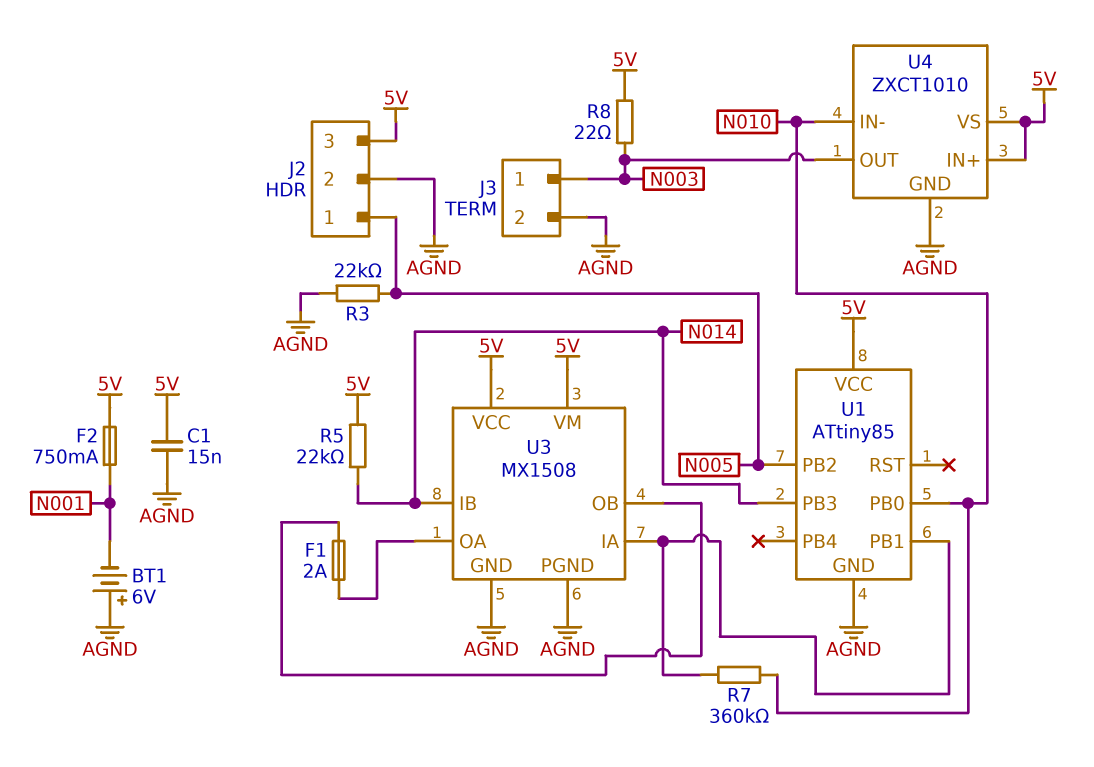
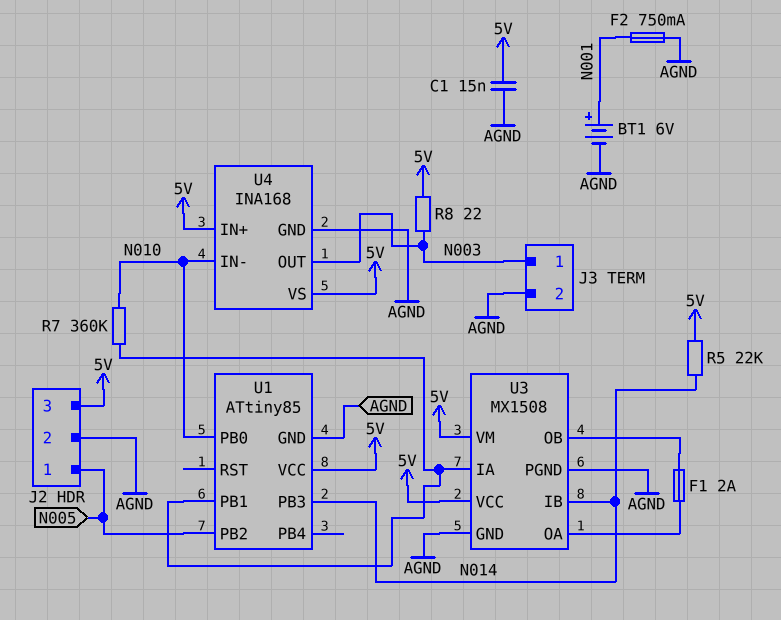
BT1: 6V (plus AGND, minus N001) -> 6V (plus N001, minus AGND)
F2: 750mA (5V, N001) -> 750mA (AGND, N001)
R3: 22k (AGND, N005) -> none
U4: ZXCT1010 -> INA168

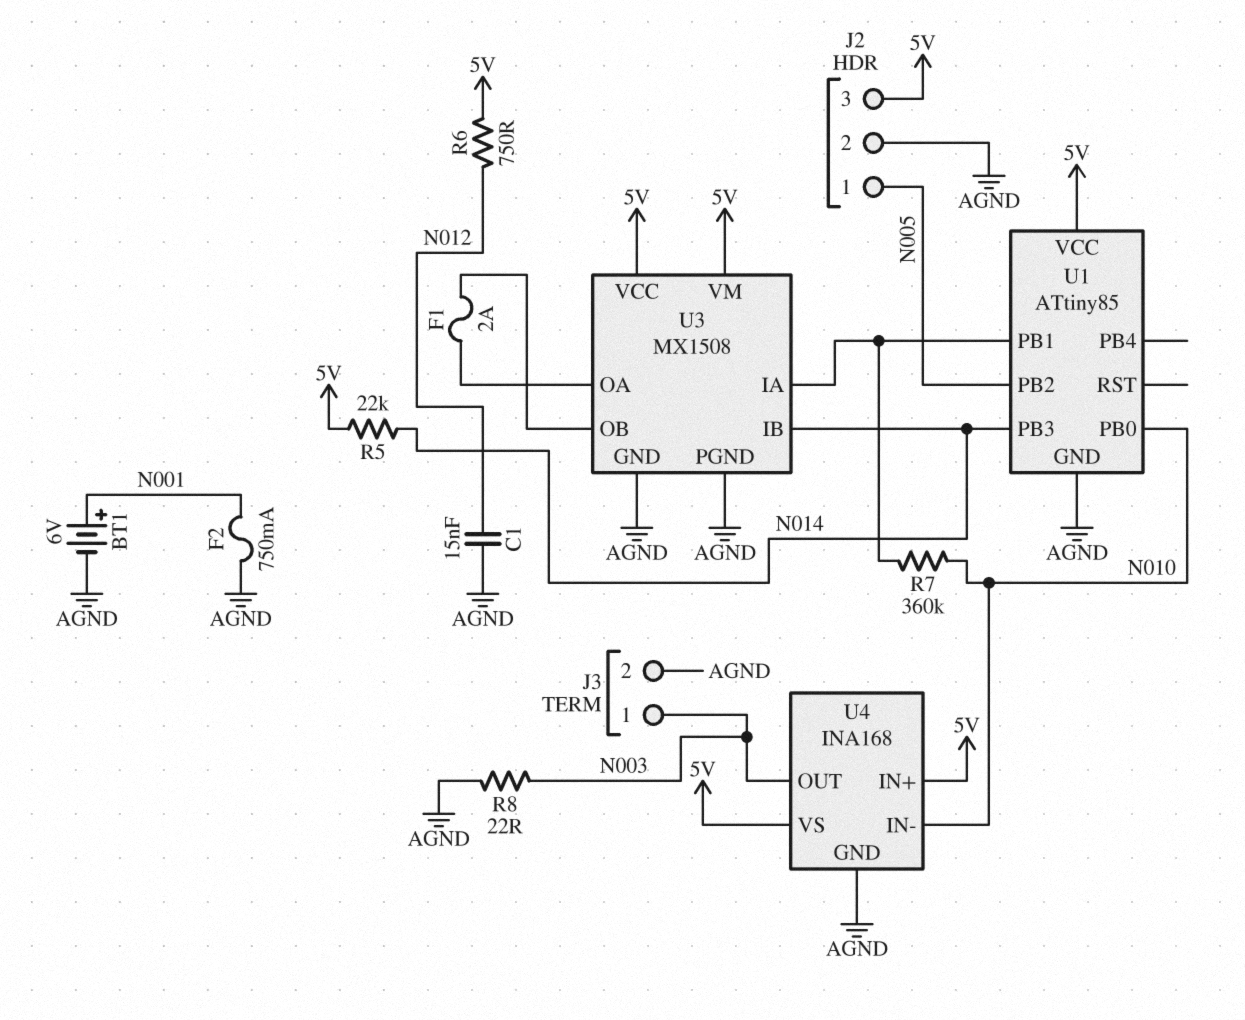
C1: 15nF (5V, AGND) -> 15nF (AGND, N012)
R6: none -> 750 (5V, N012)
R8: 22 (5V, N003) -> 22 (AGND, N003)

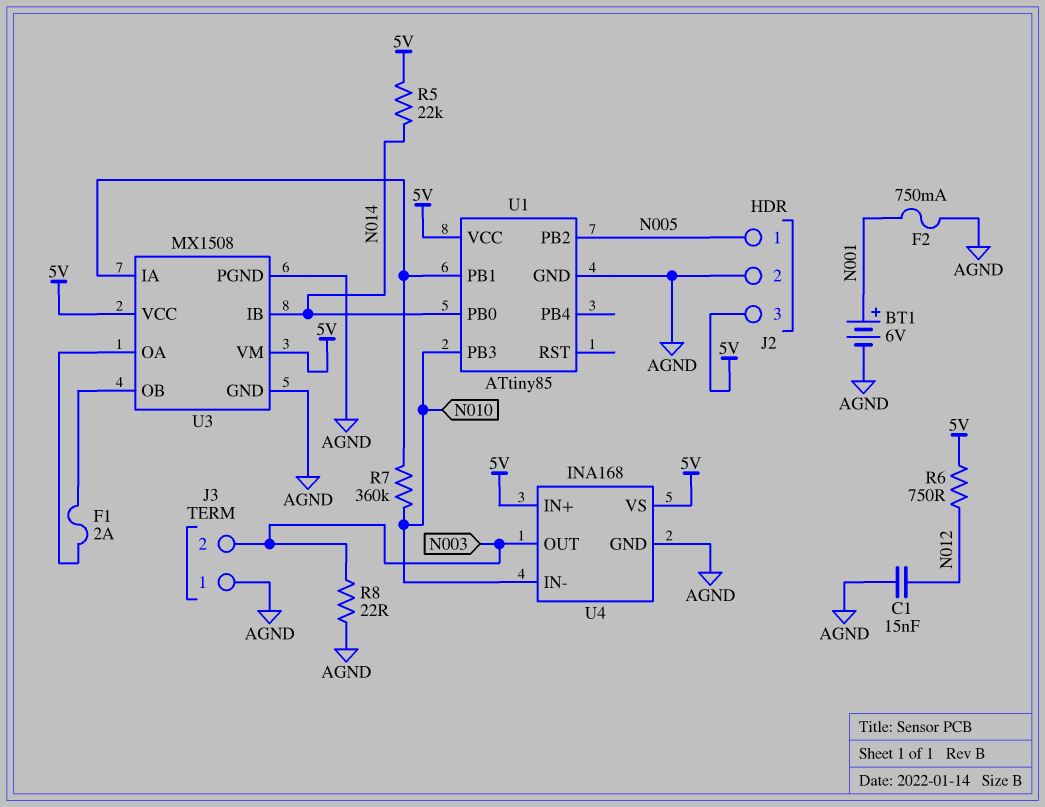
J3 pin 1: N003 -> AGND
J3 pin 2: AGND -> N003
U1 pin PB0: N010 -> N014
U1 pin PB3: N014 -> N010

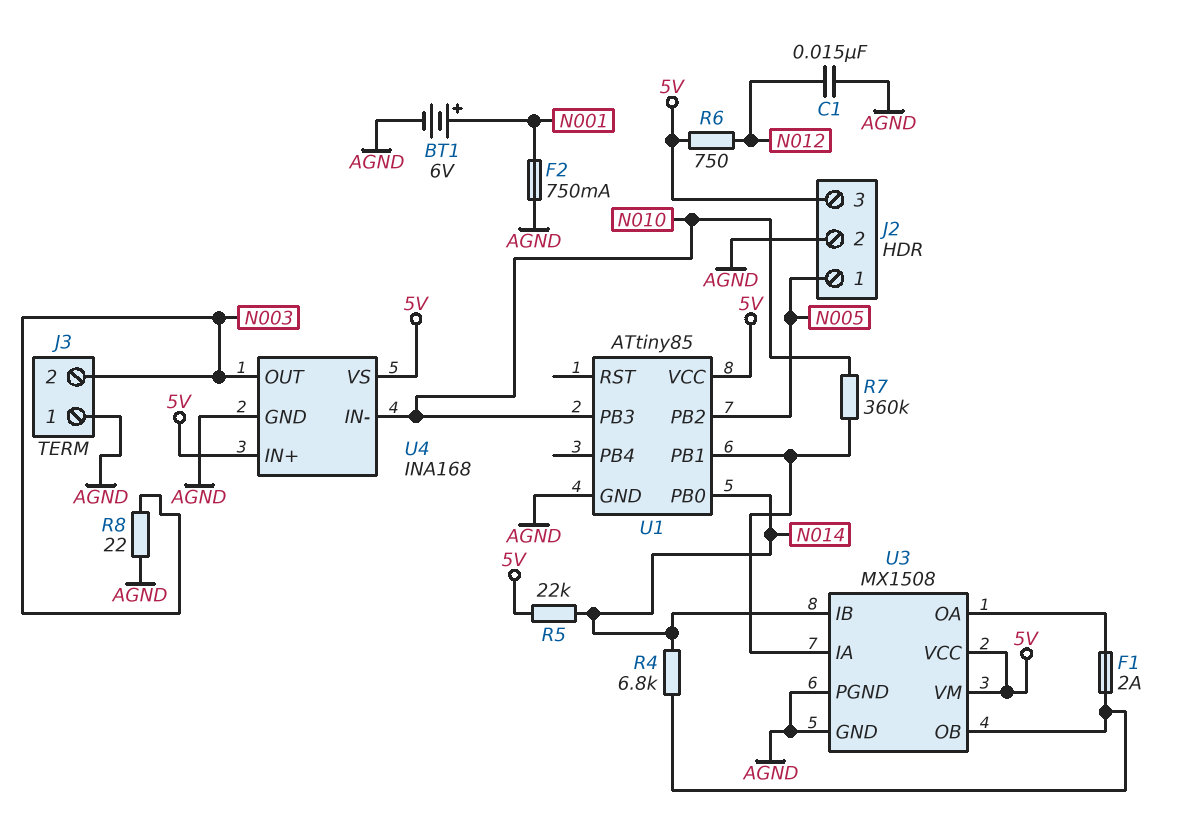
R4: none -> 6.8k (N014, U3/OB)

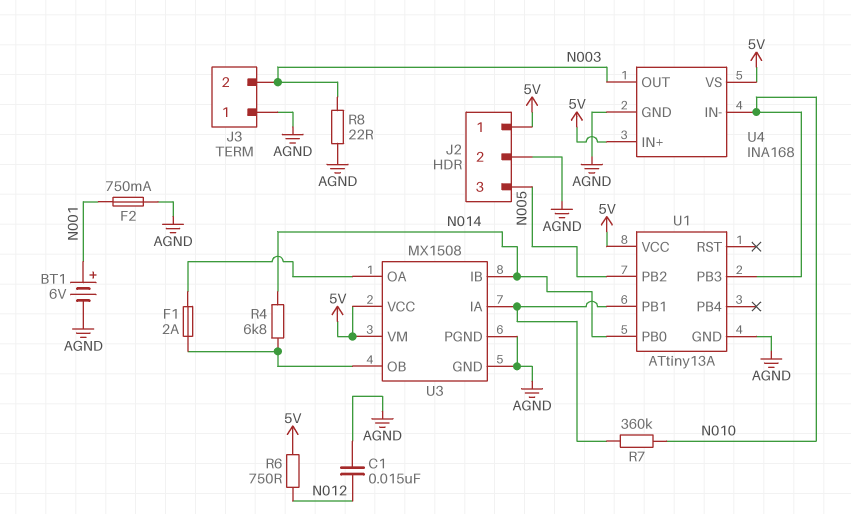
J2 pin 1: N005 -> 5V
J2 pin 3: 5V -> N005
R5: 22k (5V, N014) -> none
U1: ATtiny85 -> ATtiny13A

